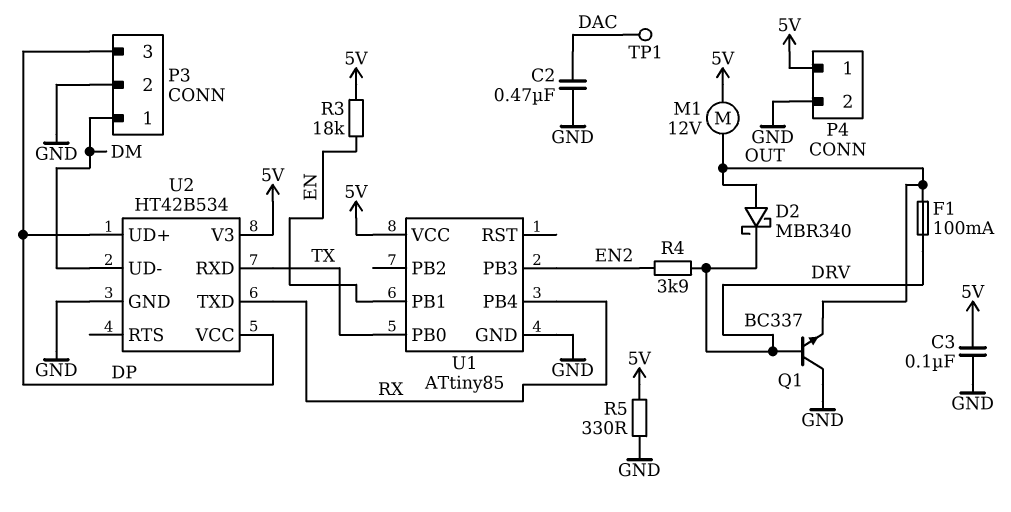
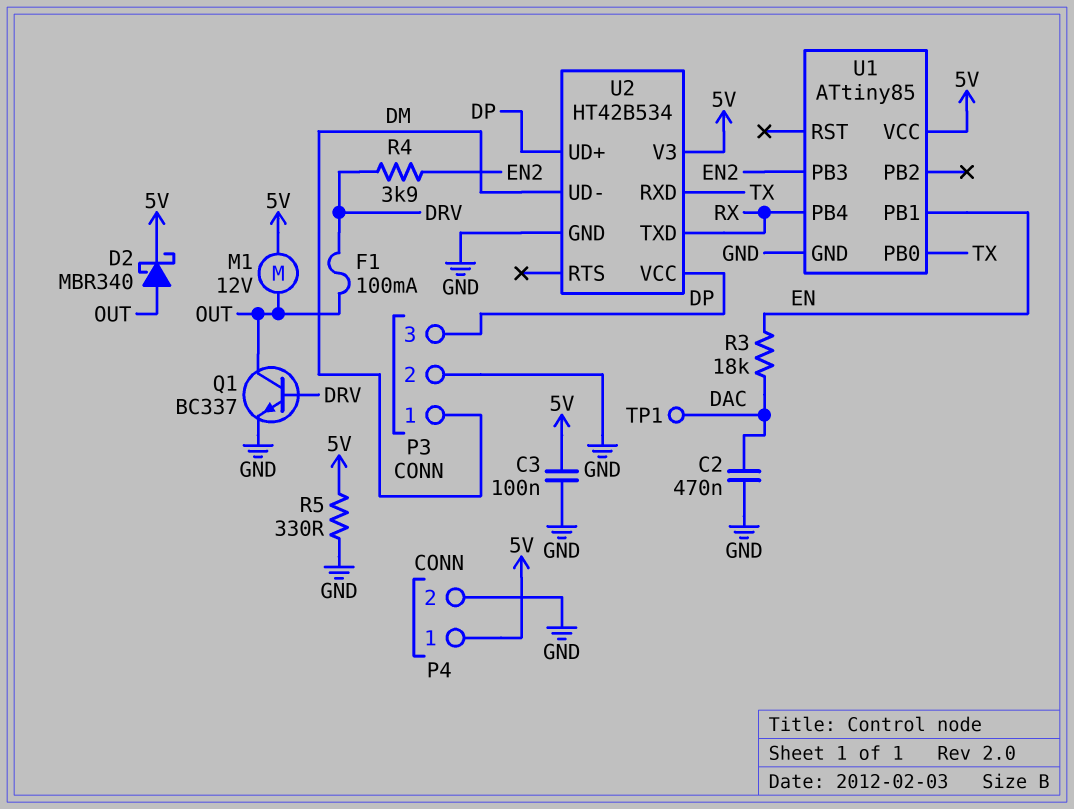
D2: schottky MBR340 (A OUT, K DRV) -> schottky MBR340 (A OUT, K 5V)
Q1: NPN BC337 (B DRV, C GND, E OUT) -> NPN BC337 (B DRV, C OUT, E GND)
R3: 18k (5V, EN) -> 18k (DAC, EN)

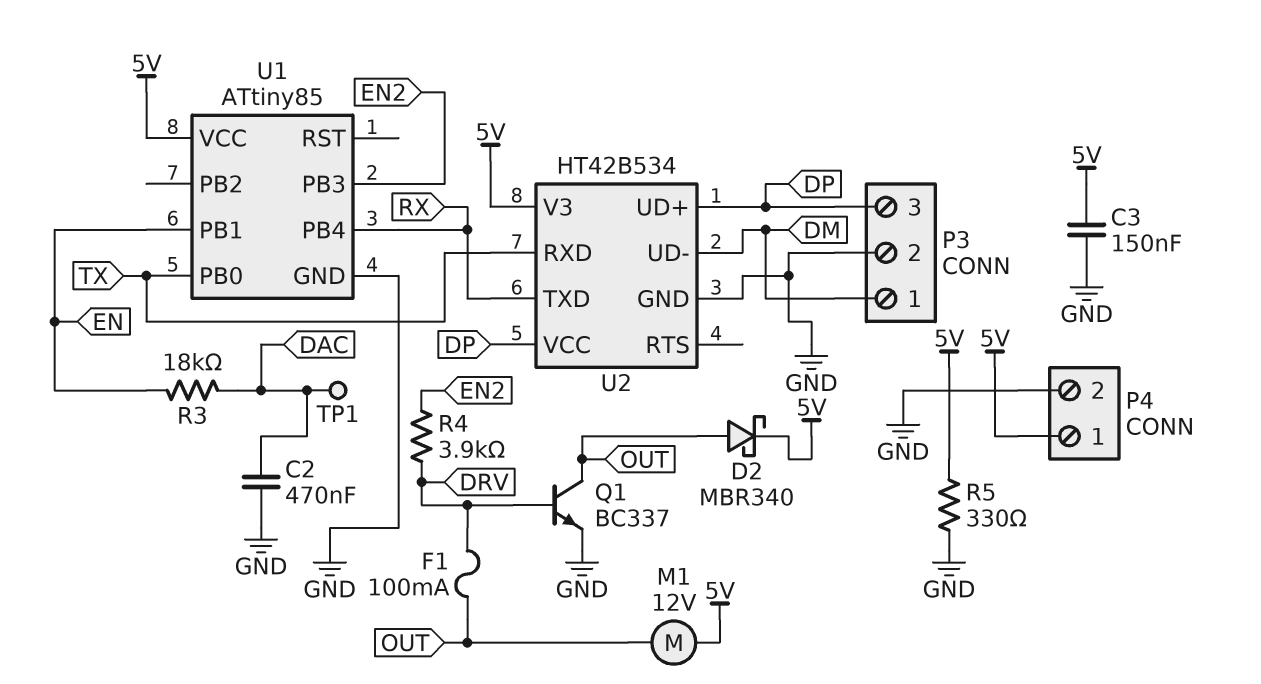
C3: 100nF (5V, GND) -> 150nF (5V, GND)

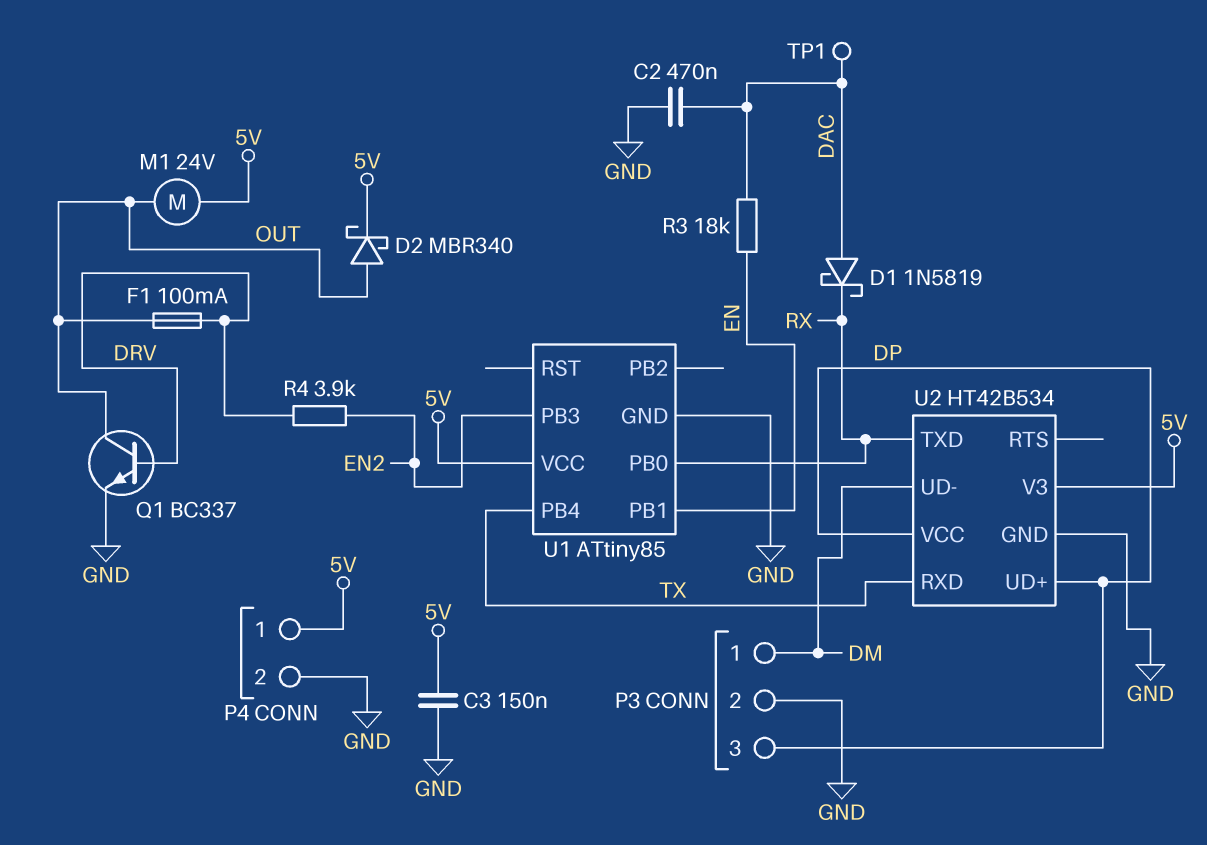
D1: none -> schottky 1N5819 (A DAC, K RX)
M1: motor 12V (5V, OUT) -> motor 24V (5V, OUT)
R5: 330 (5V, GND) -> none
U1 pin PB0: TX -> RX
U1 pin PB4: RX -> TX

